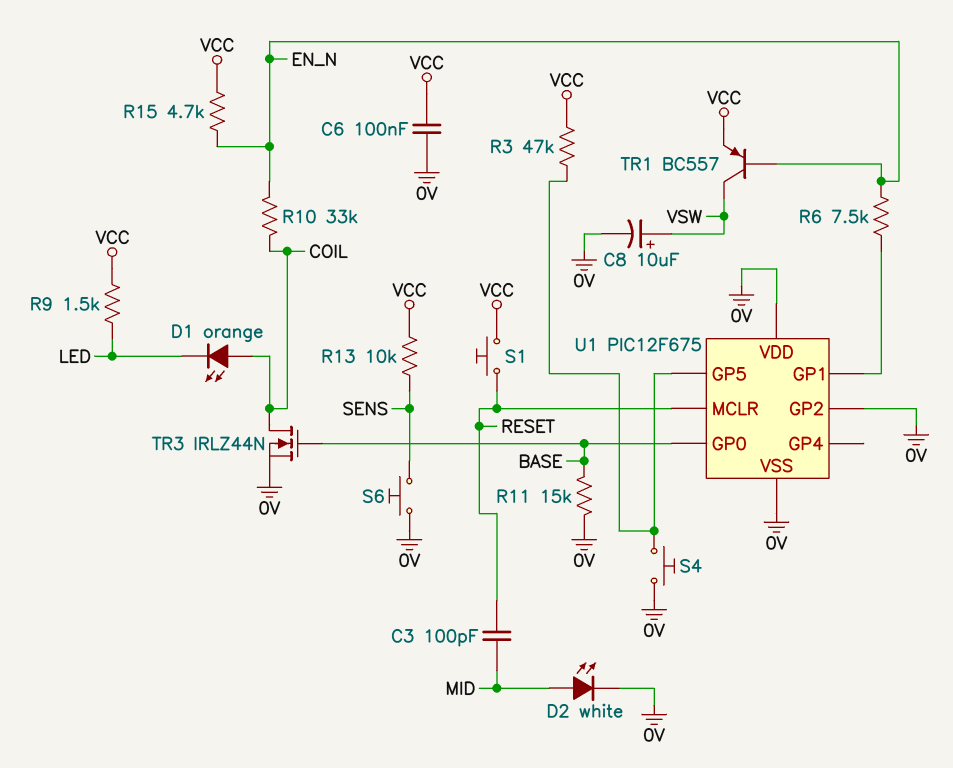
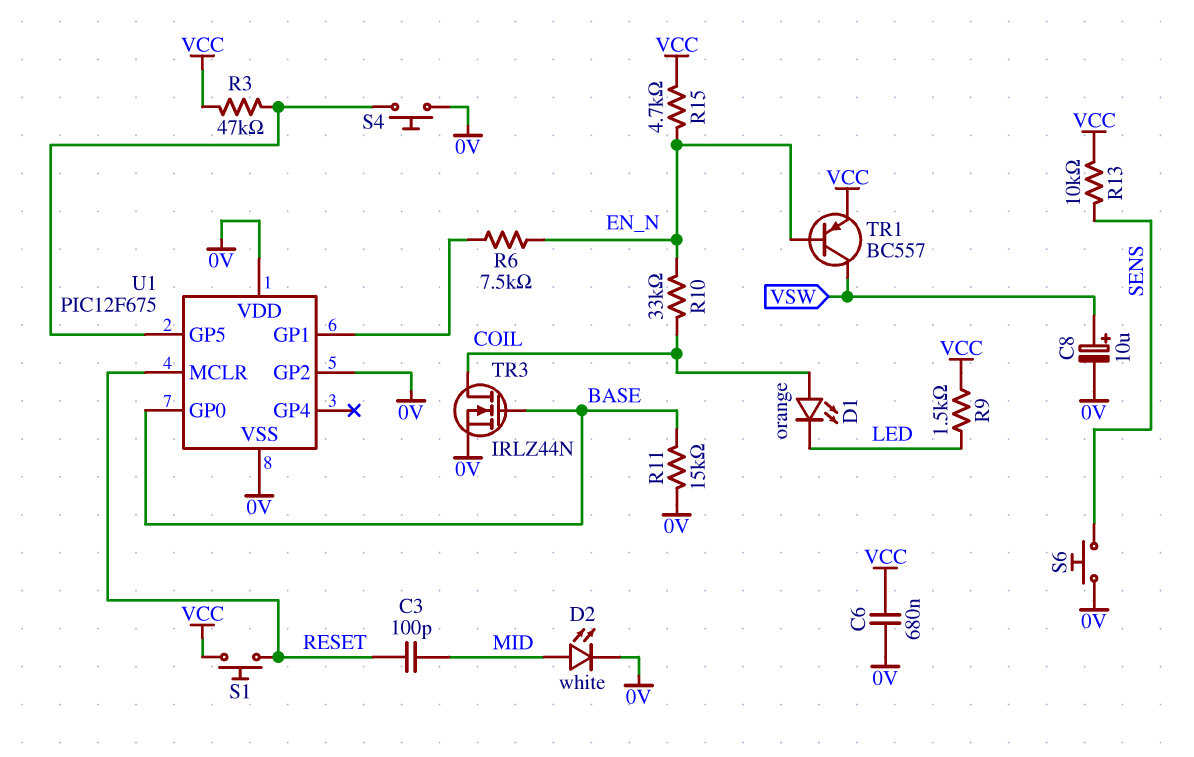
C6: 100nF (0V, VCC) -> 680nF (0V, VCC)

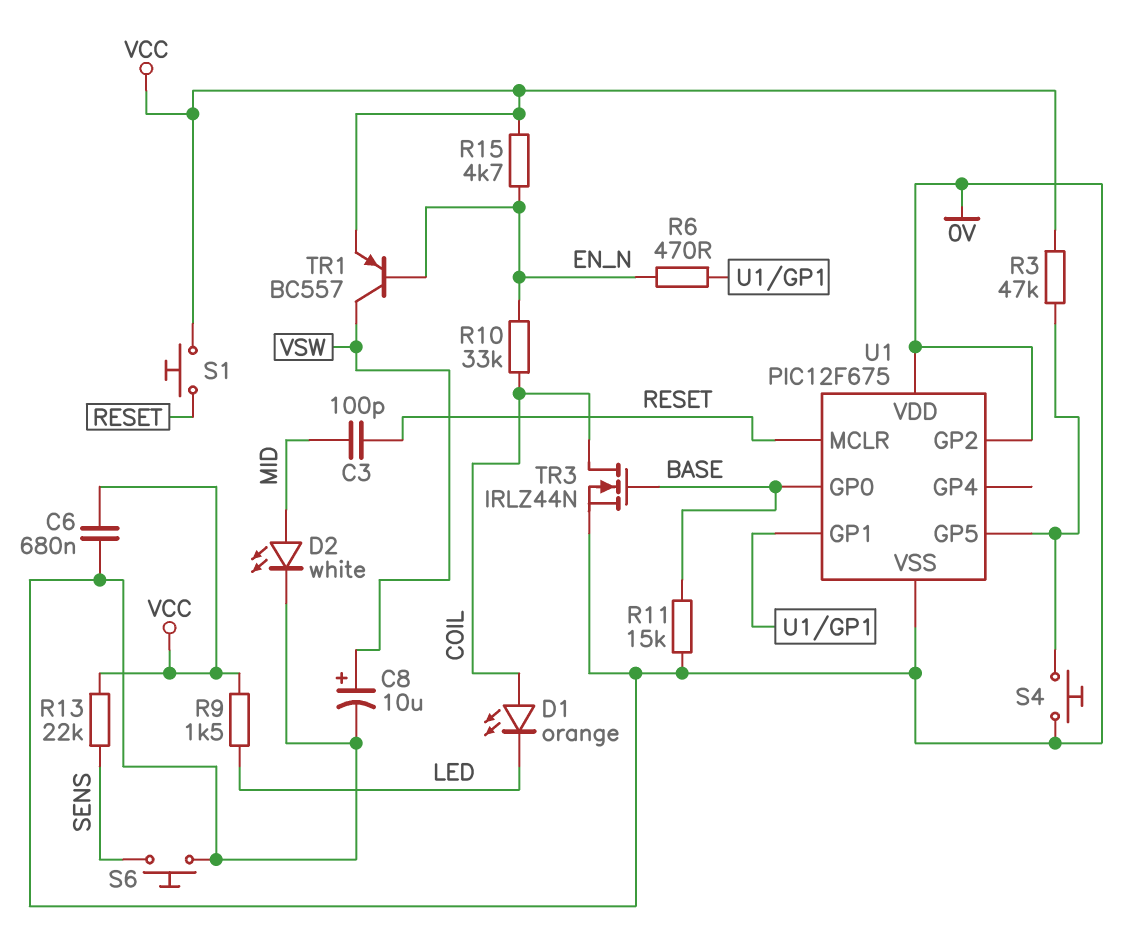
R6: 7.5k (EN_N, U1/GP1) -> 470 (EN_N, U1/GP1)
R13: 10k (SENS, VCC) -> 22k (SENS, VCC)

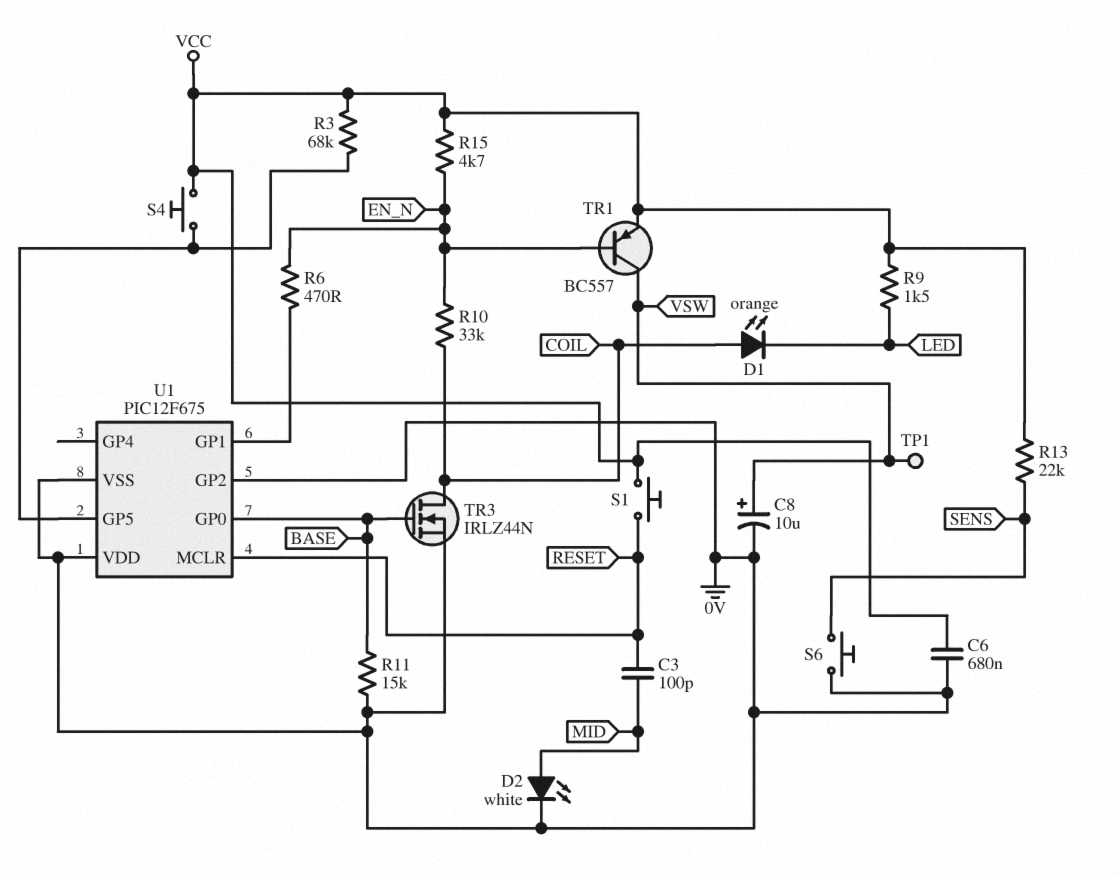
R3: 47k (U1/GP5, VCC) -> 68k (U1/GP5, VCC)
S4: button (0V, U1/GP5) -> button (U1/GP5, VCC)
TP1: none -> test point (VSW)

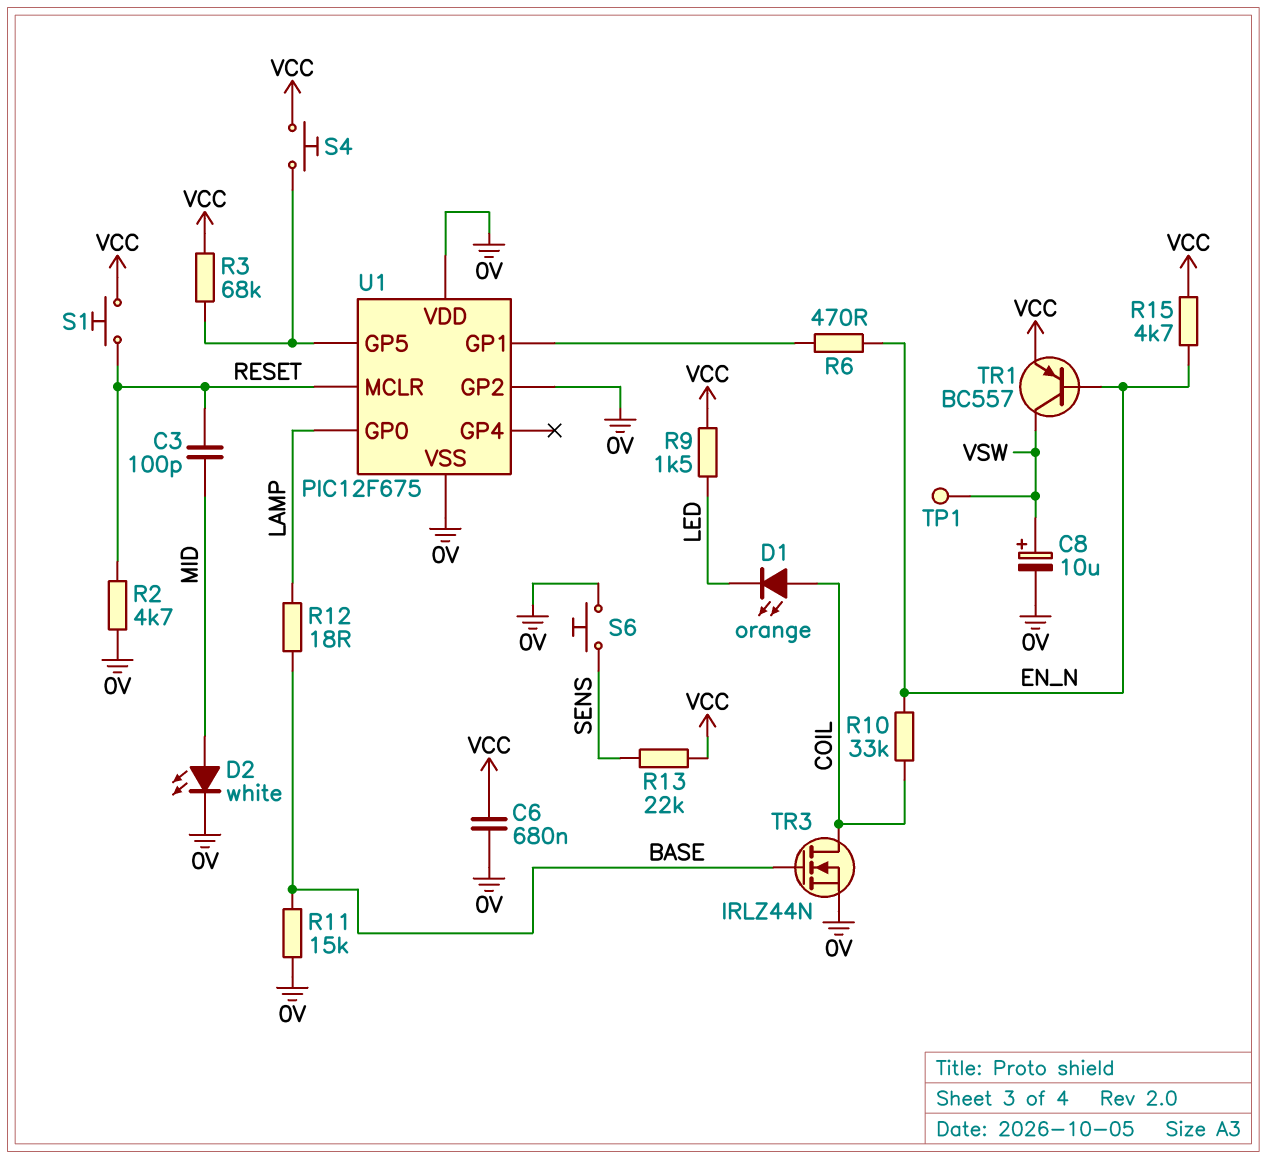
R2: none -> 4.7k (0V, RESET)
R12: none -> 18 (BASE, LAMP)
U1 pin GP0: BASE -> LAMP

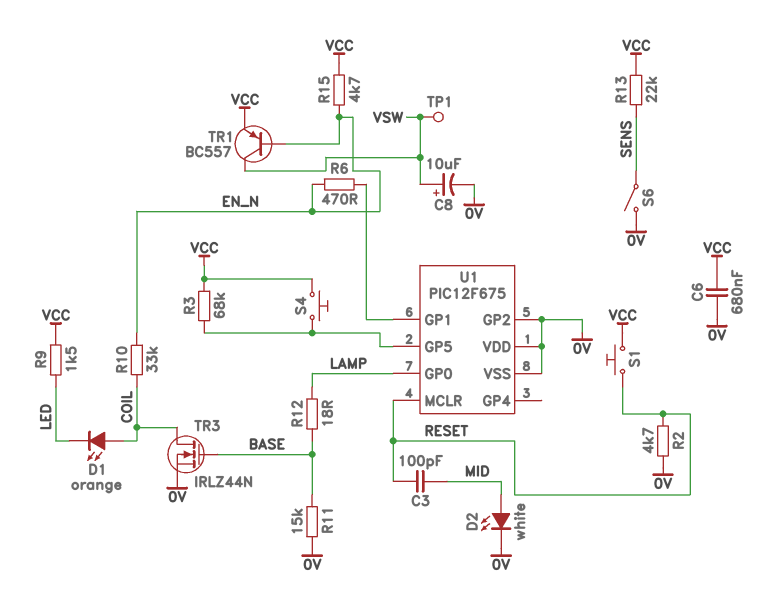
S6: button (0V, SENS) -> switch (0V, SENS)

